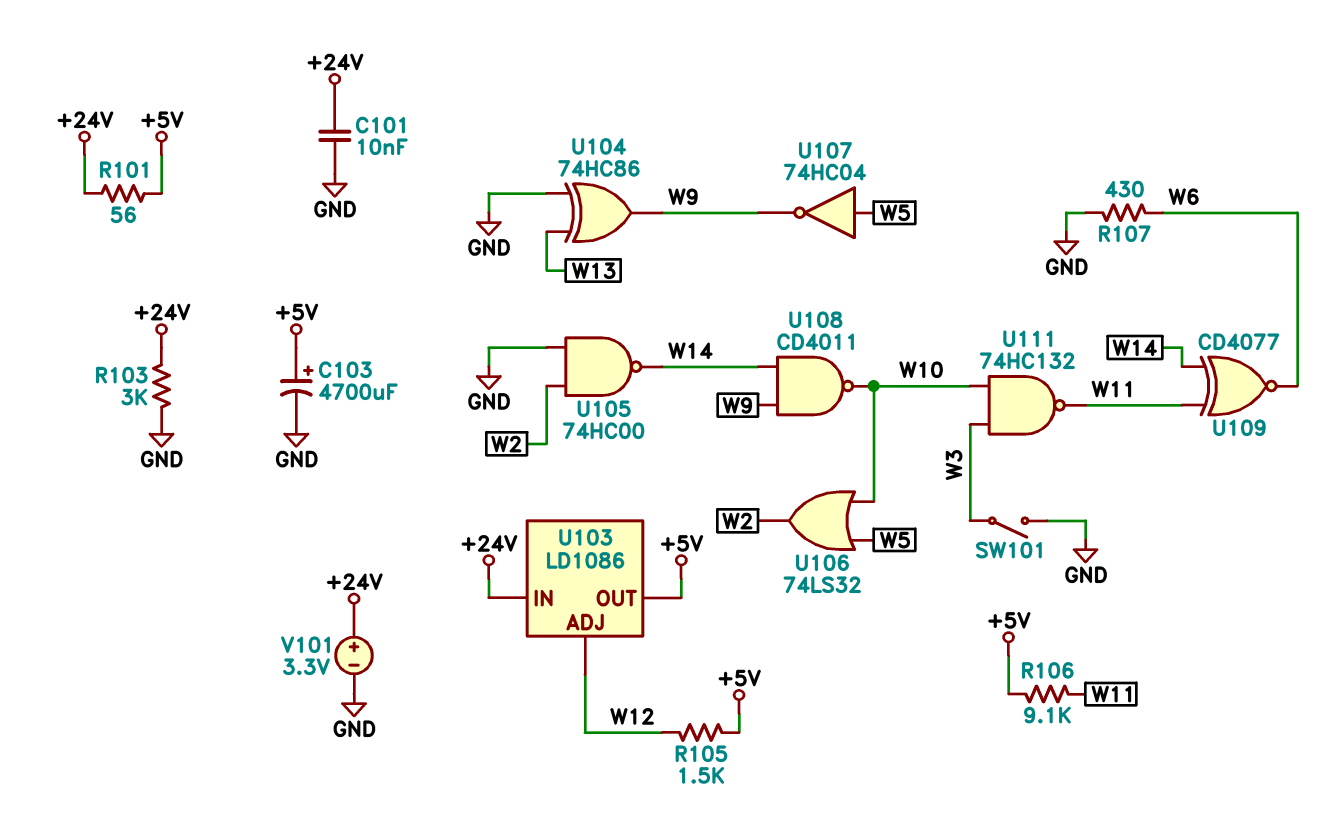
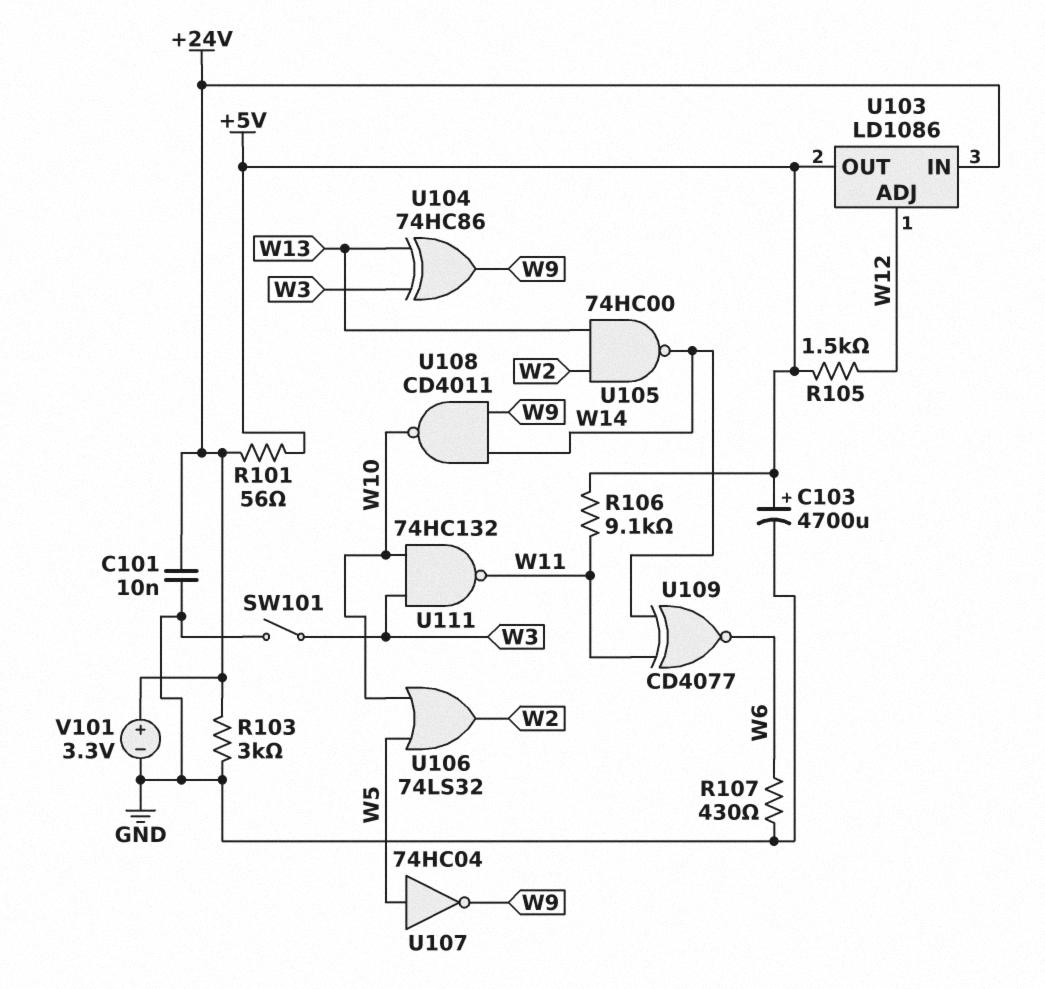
U104: XOR 74HC86 (in GND, in W13, out W9) -> XOR 74HC86 (in W3, in W13, out W9)
U105: NAND 74HC00 (in GND, in W2, out W14) -> NAND 74HC00 (in W2, in W13, out W14)

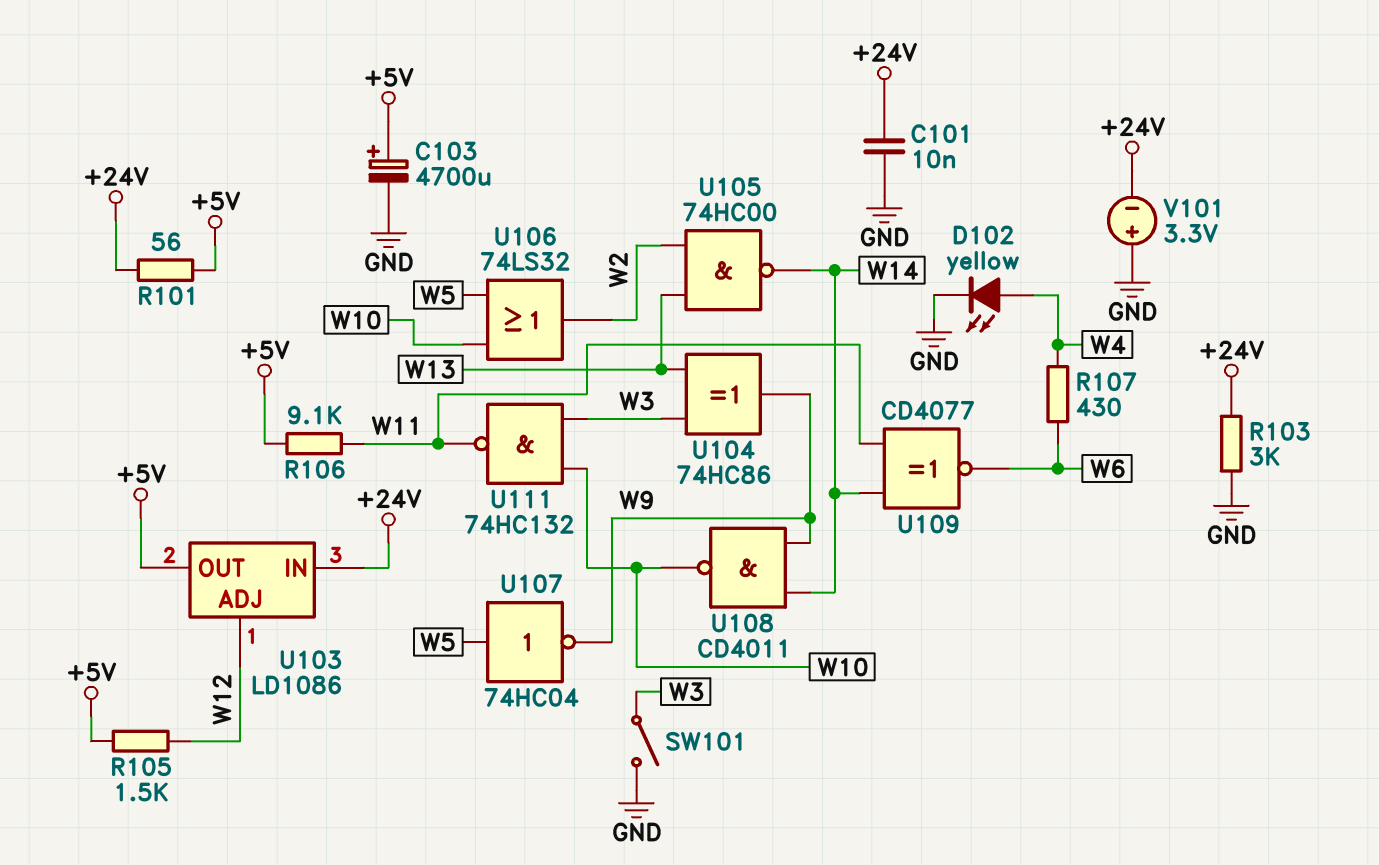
D102: none -> LED yellow (A W4, K GND)
R107: 430 (GND, W6) -> 430 (W4, W6)
V101: 3.3V (plus +24V, minus GND) -> 3.3V (plus GND, minus +24V)

